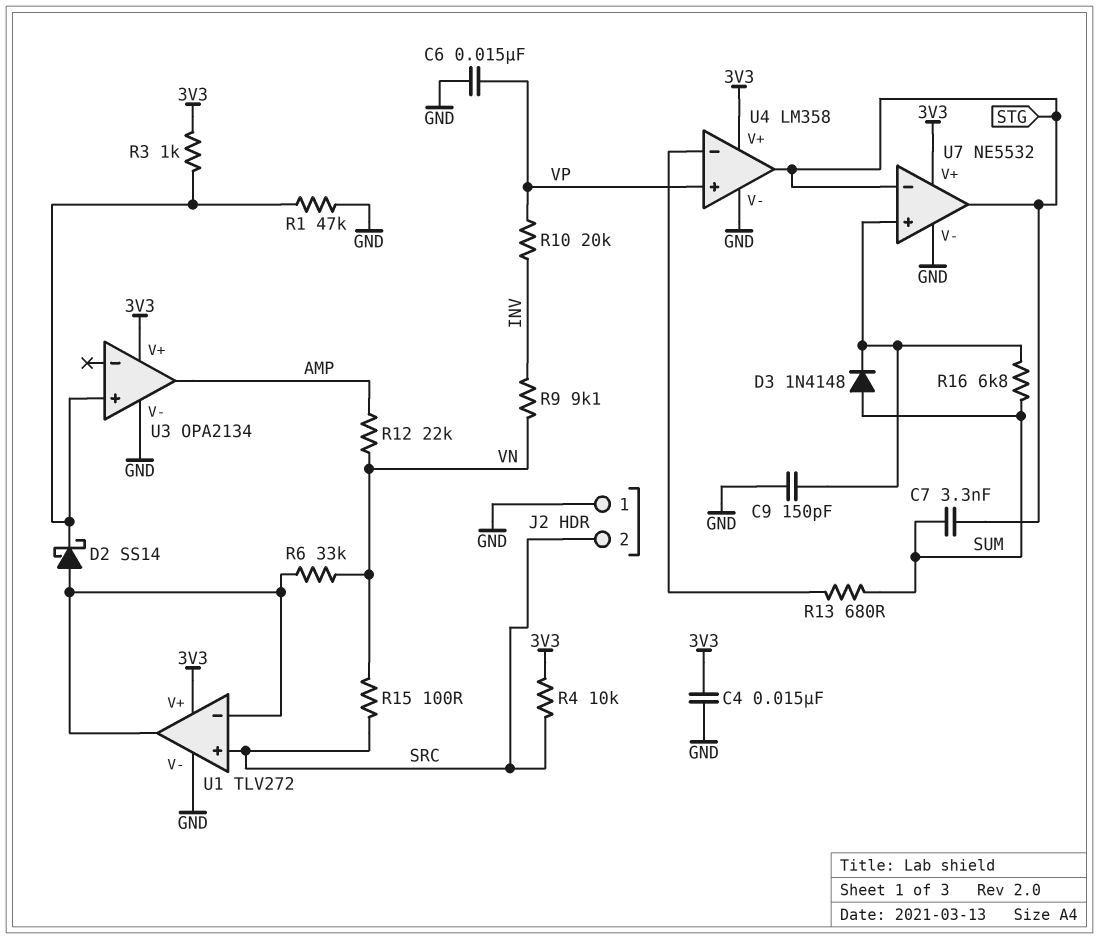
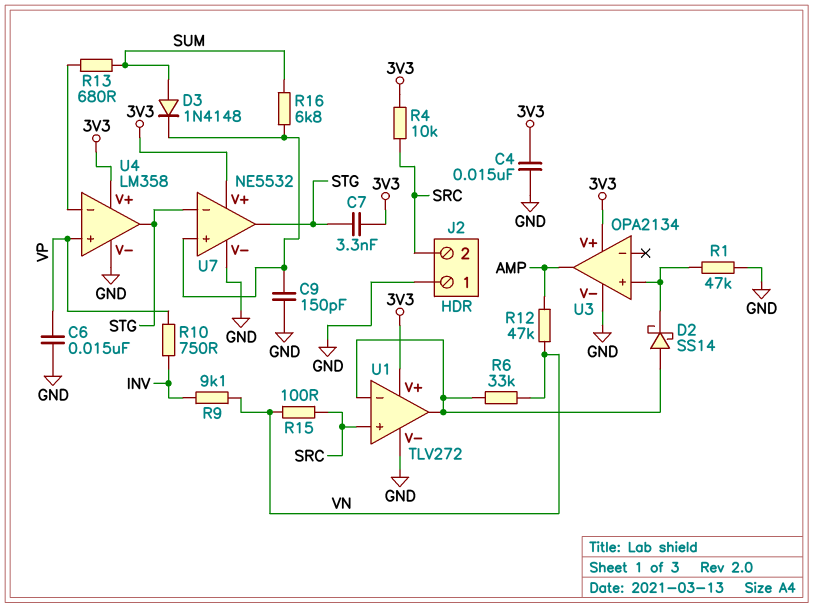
C7: 3.3nF (STG, SUM) -> 3.3nF (3V3, STG)
R3: 1k (3V3, U3/in+) -> none
R10: 20k (INV, VP) -> 750 (INV, VP)
R12: 22k (AMP, VN) -> 47k (AMP, VN)

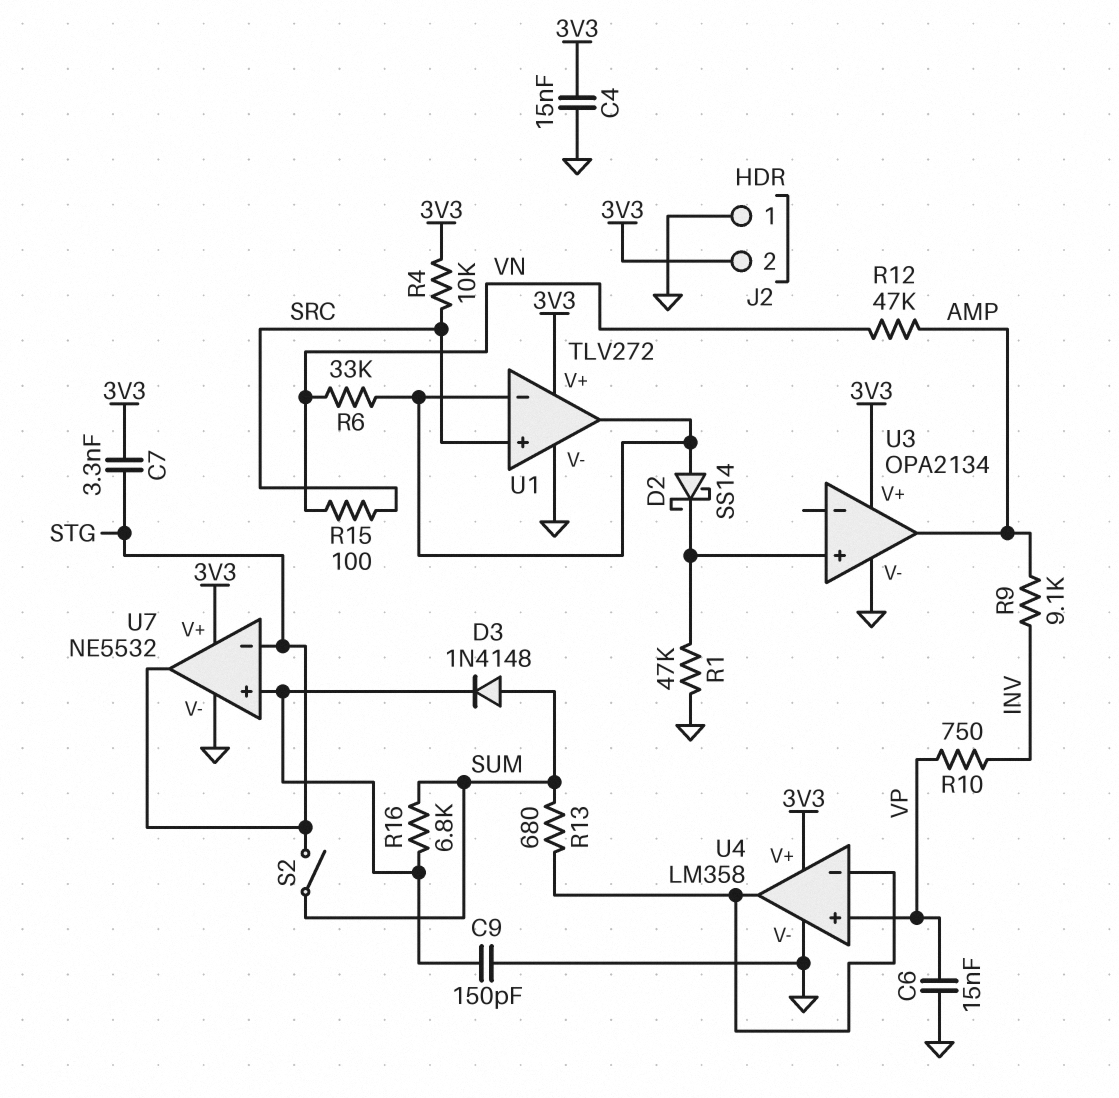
J2 pin 2: SRC -> 3V3
R9: 9.1k (INV, VN) -> 9.1k (AMP, INV)
S2: none -> switch (STG, SUM)
U4 pin out: STG -> U4/in-

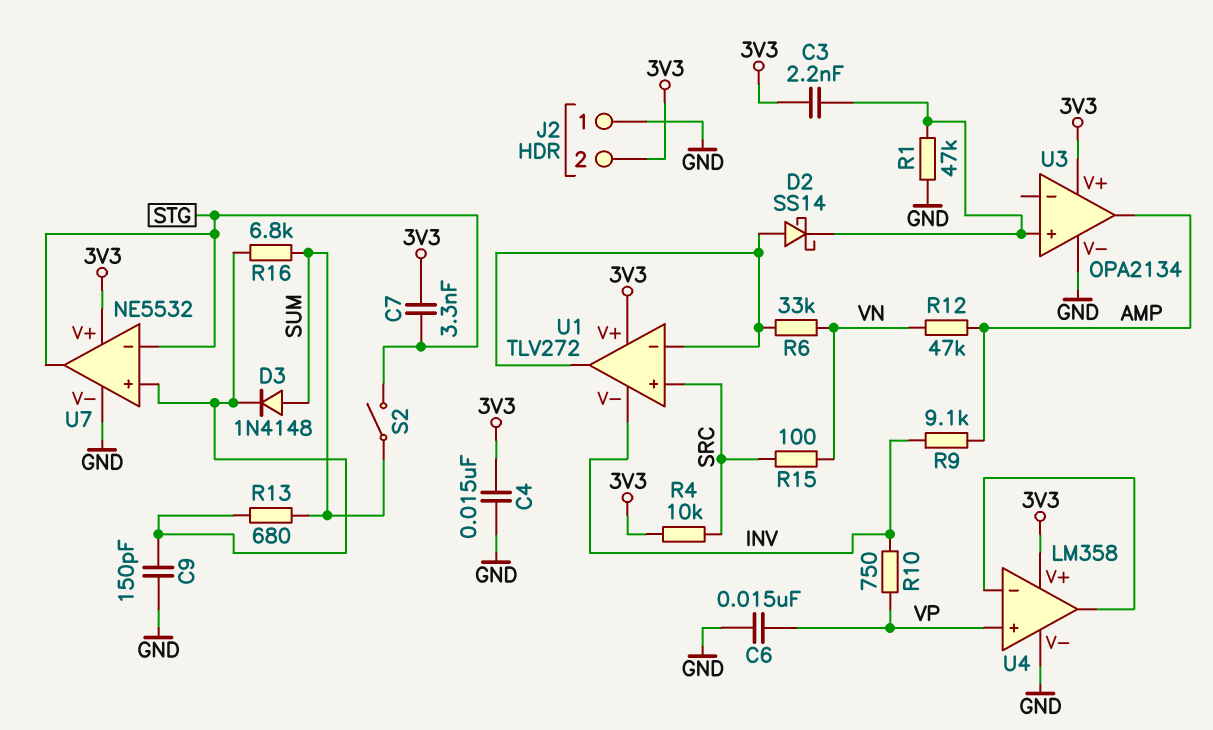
C3: none -> 2.2nF (3V3, U3/in+)
R13: 680 (SUM, U4/in-) -> 680 (SUM, U7/in+)
U1 pin V-: GND -> INV

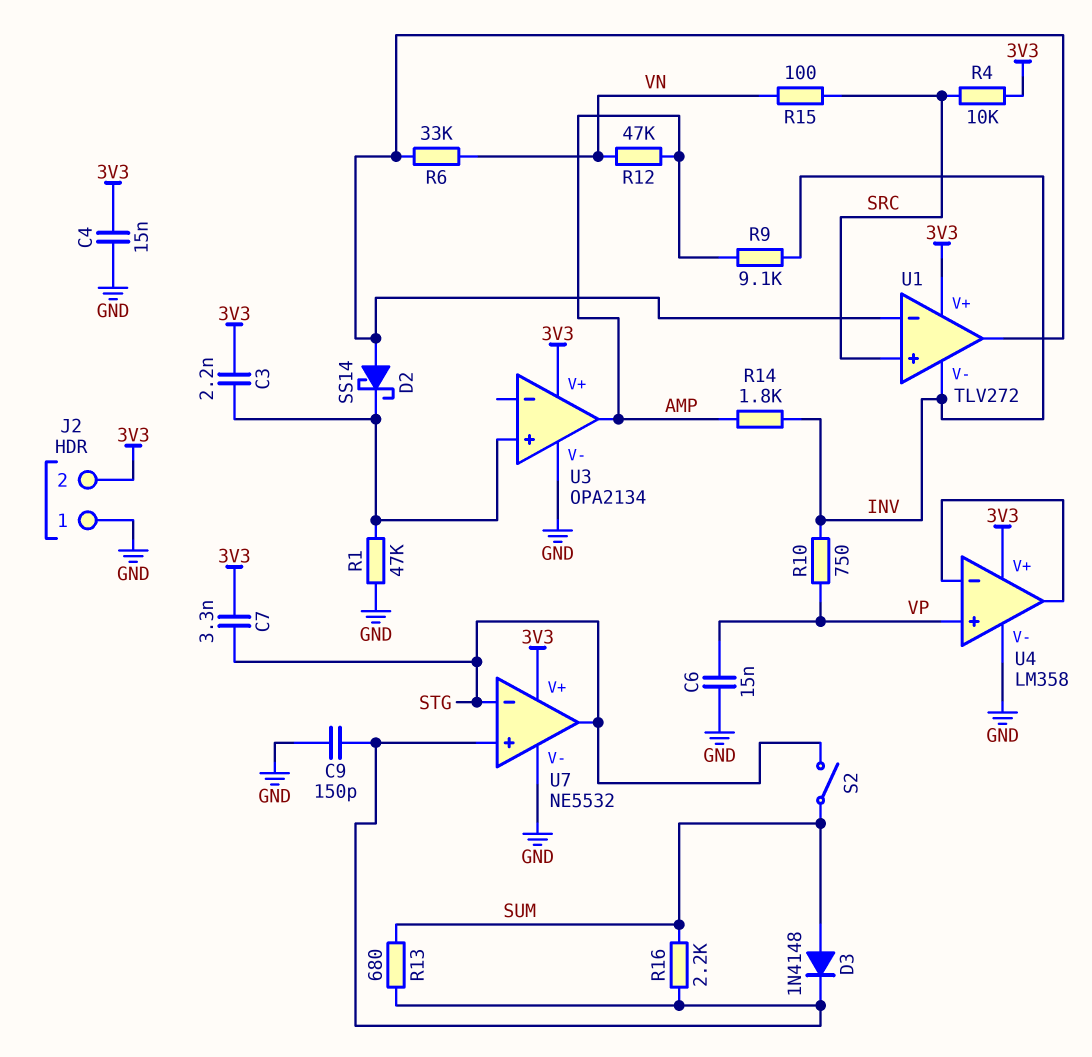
R14: none -> 1.8k (AMP, INV)
R16: 6.8k (SUM, U7/in+) -> 2.2k (SUM, U7/in+)

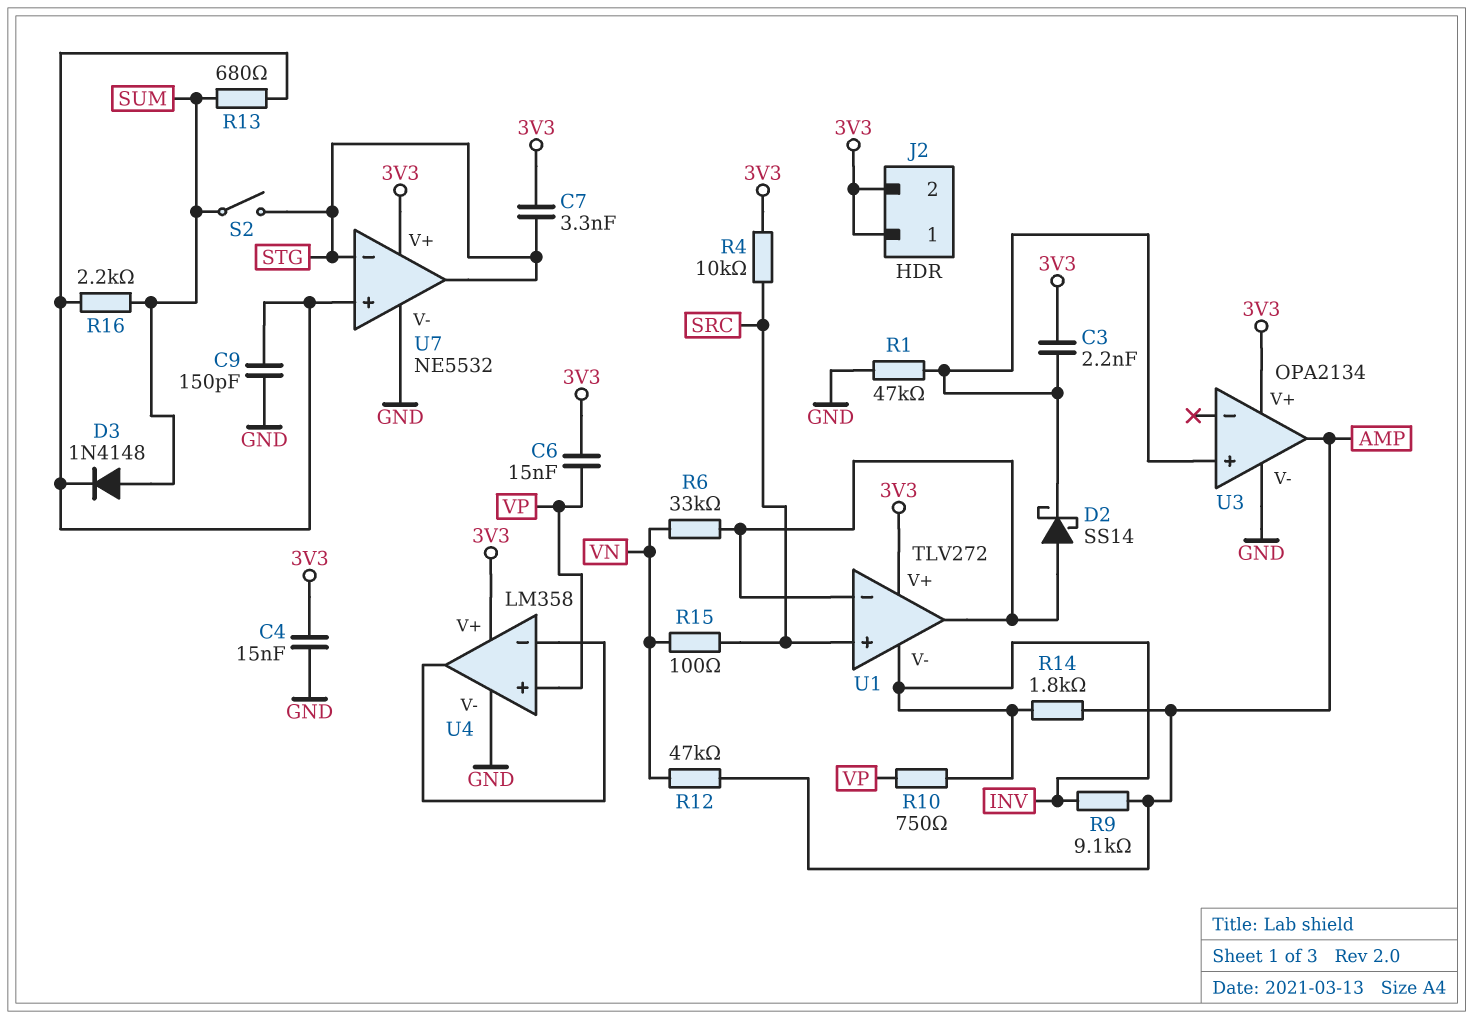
C6: 15nF (GND, VP) -> 15nF (3V3, VP)
J2 pin 1: GND -> 3V3

